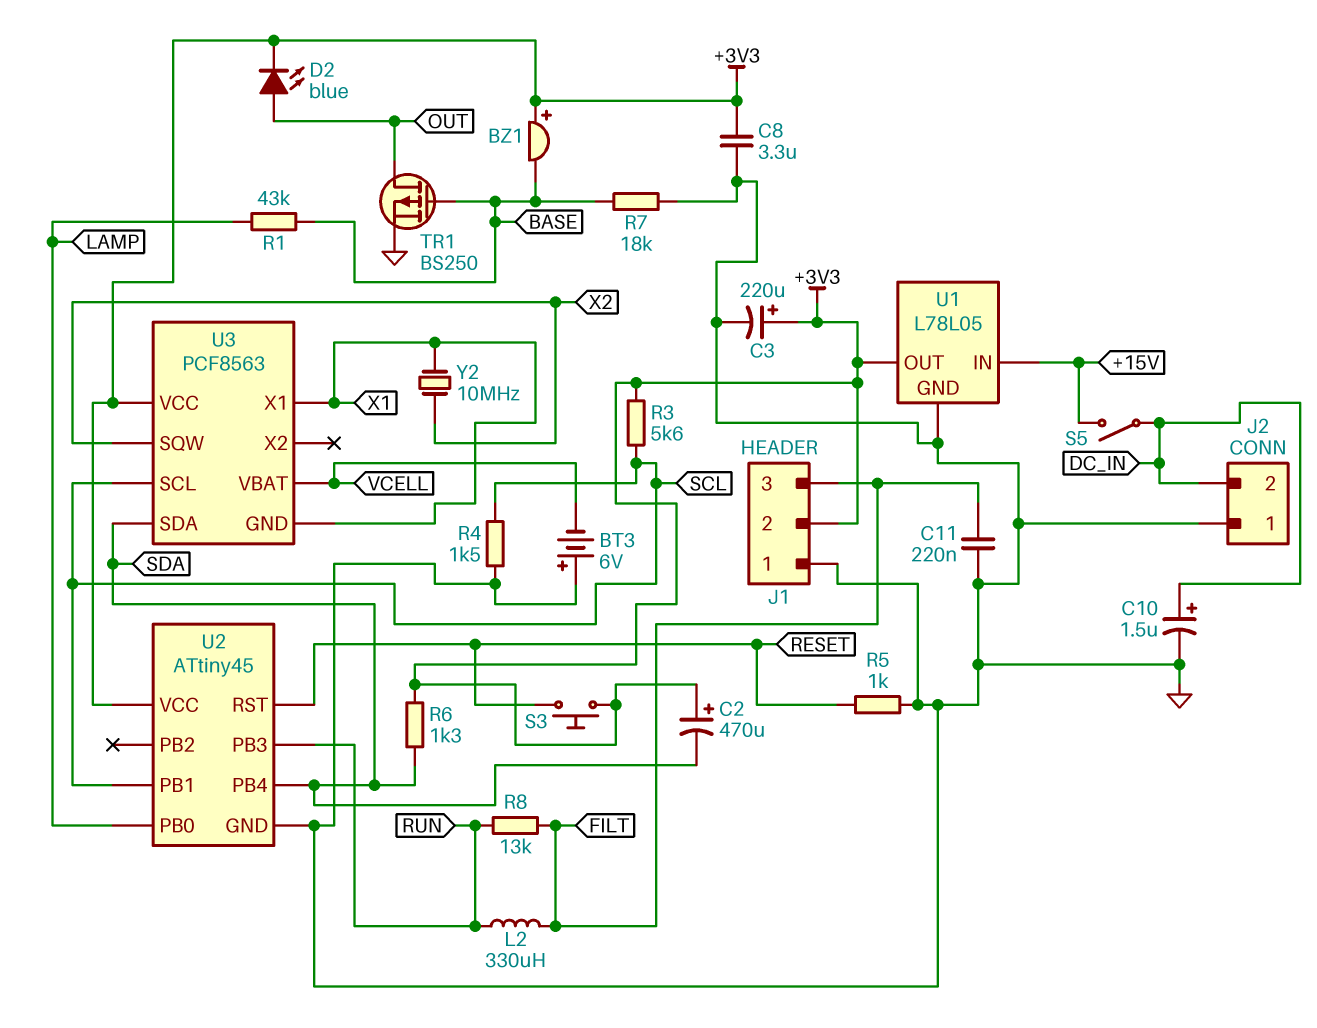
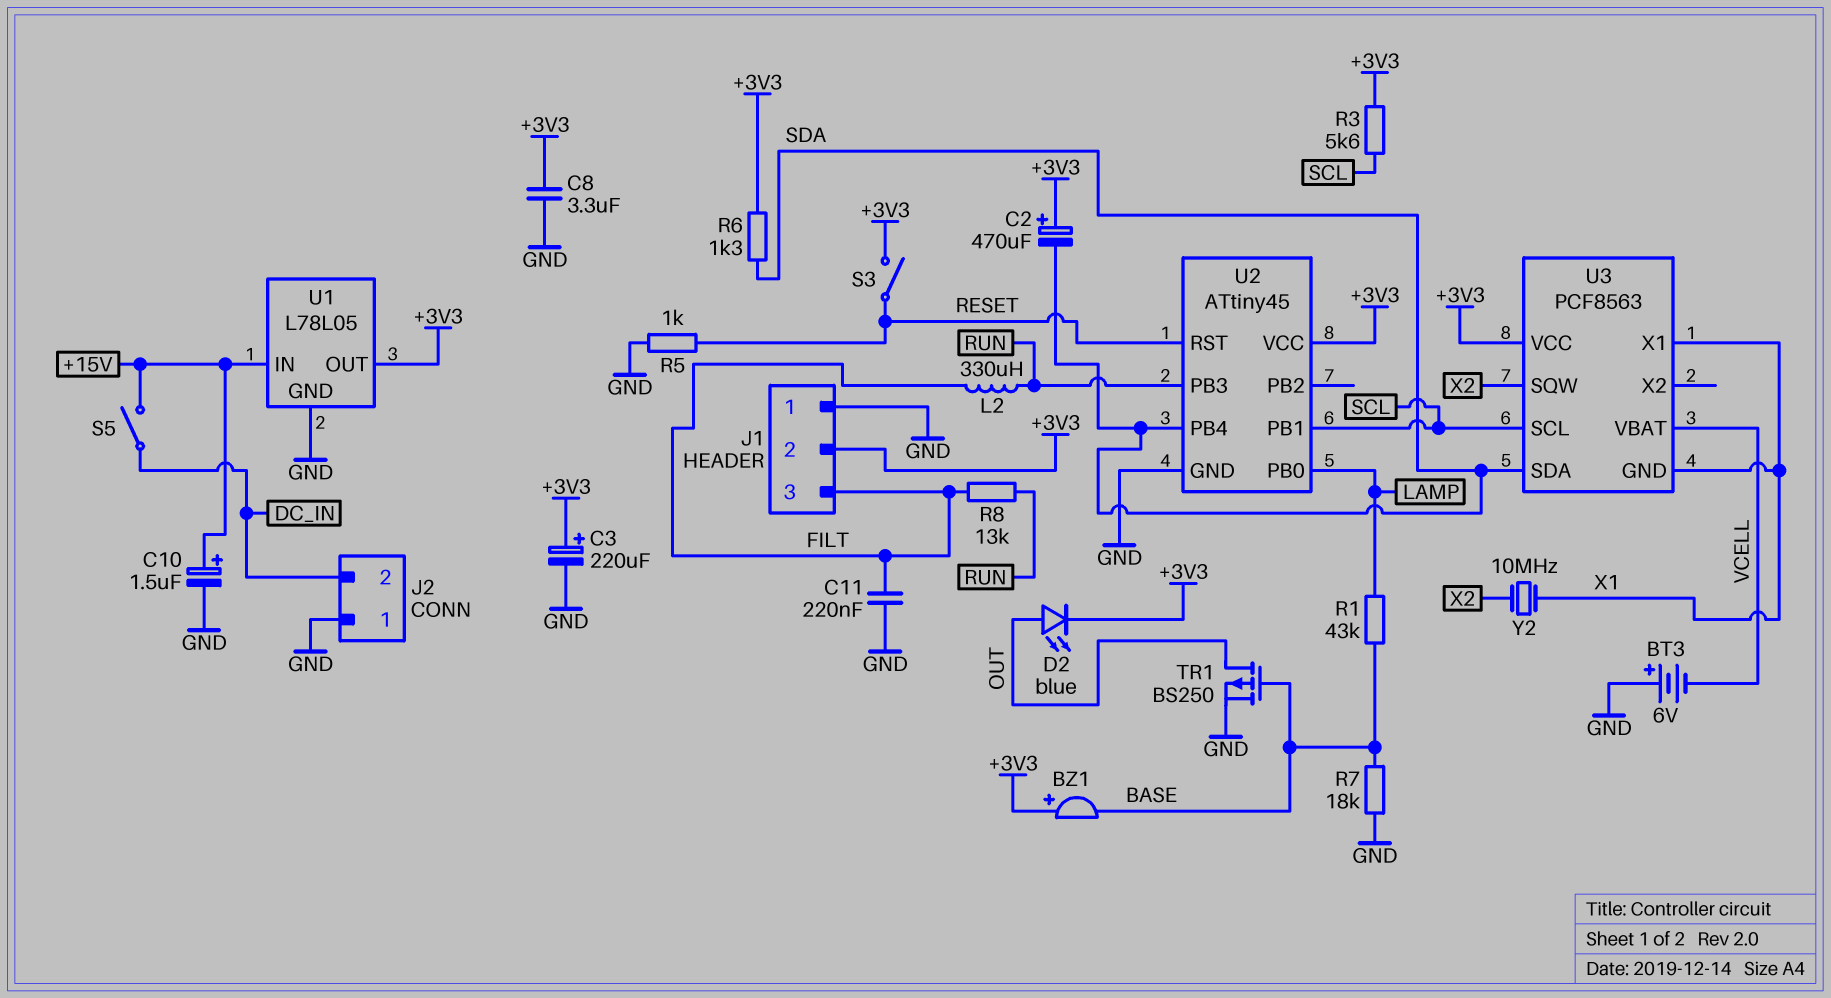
C10: 1.5uF (plus DC_IN, minus GND) -> 1.5uF (plus +15V, minus GND)
R4: 1.5k (GND, SCL) -> none
S3: button (+3V3, RESET) -> switch (+3V3, RESET)

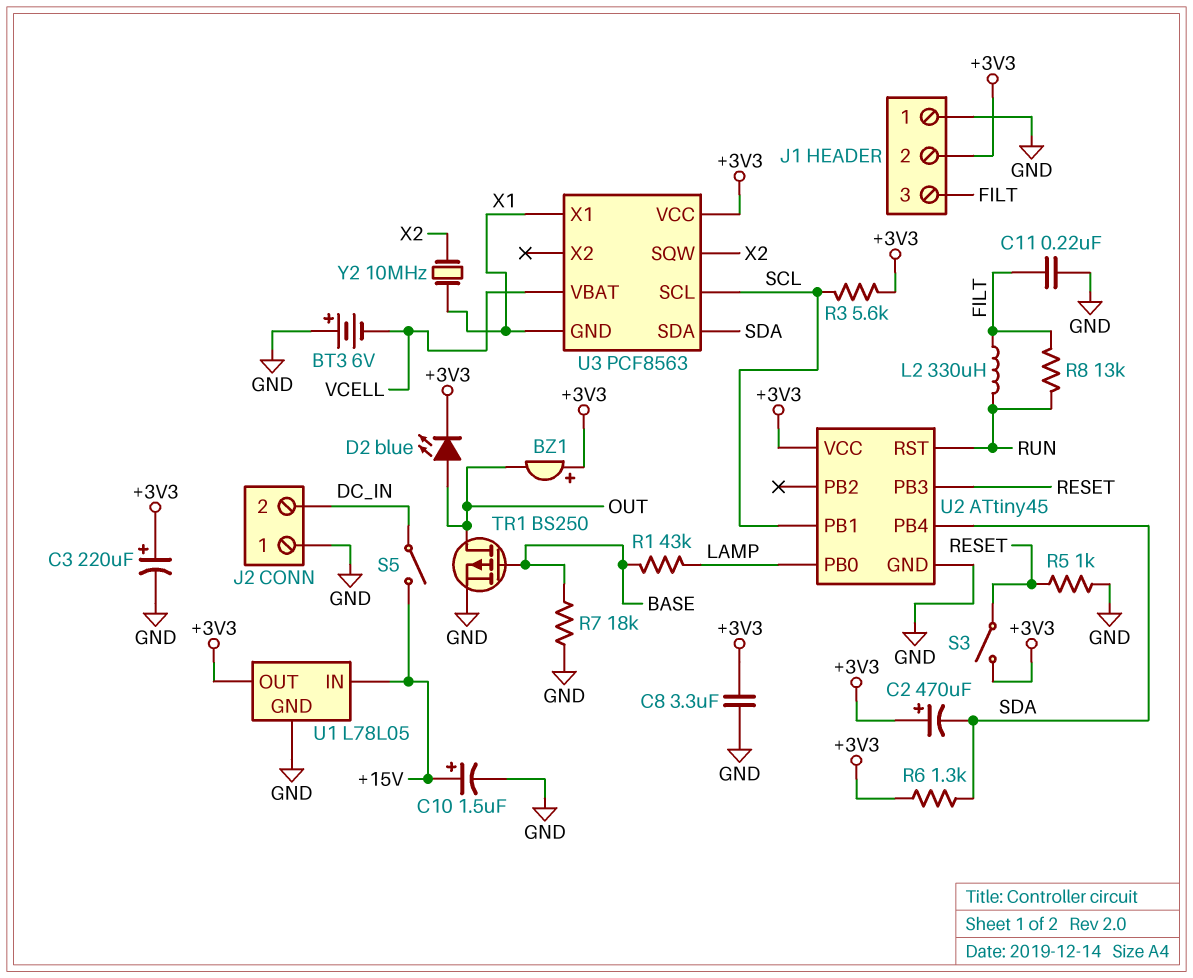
BZ1: buzzer (plus +3V3, minus BASE) -> buzzer (plus +3V3, minus OUT)
U2 pin PB3: RUN -> RESET
U2 pin RST: RESET -> RUN

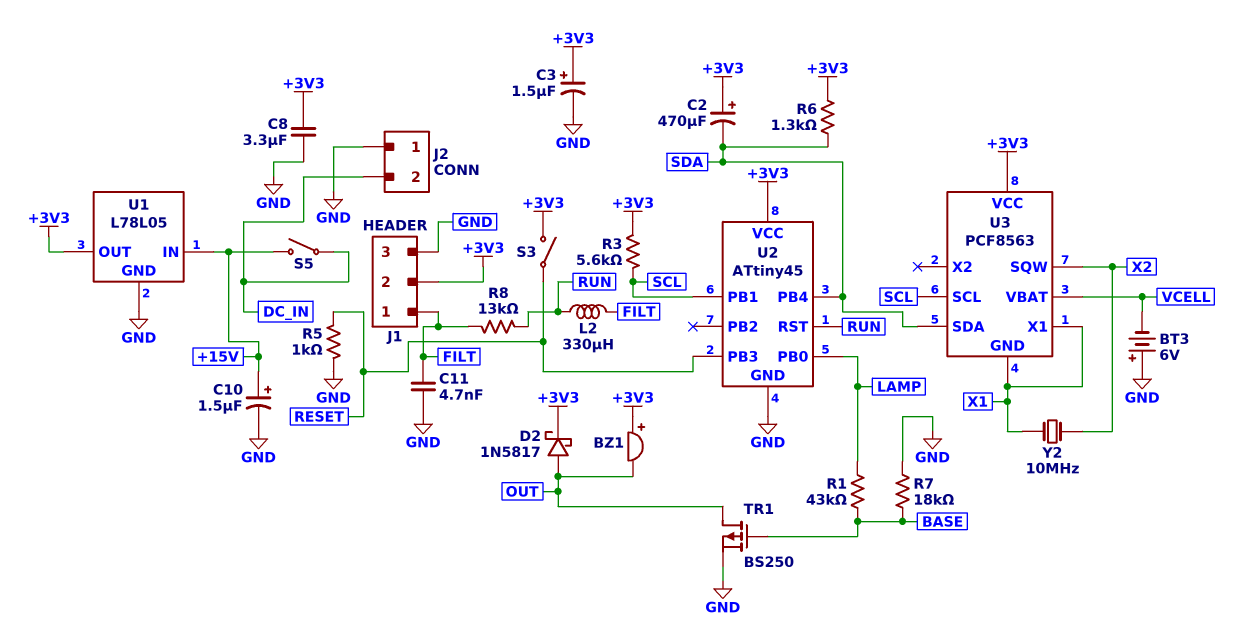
C3: 220uF (plus +3V3, minus GND) -> 1.5uF (plus +3V3, minus GND)
C11: 220nF (FILT, GND) -> 4.7nF (FILT, GND)
D2: LED blue (A OUT, K +3V3) -> schottky 1N5817 (A OUT, K +3V3)
J1 pin 1: GND -> FILT
J1 pin 3: FILT -> GND

